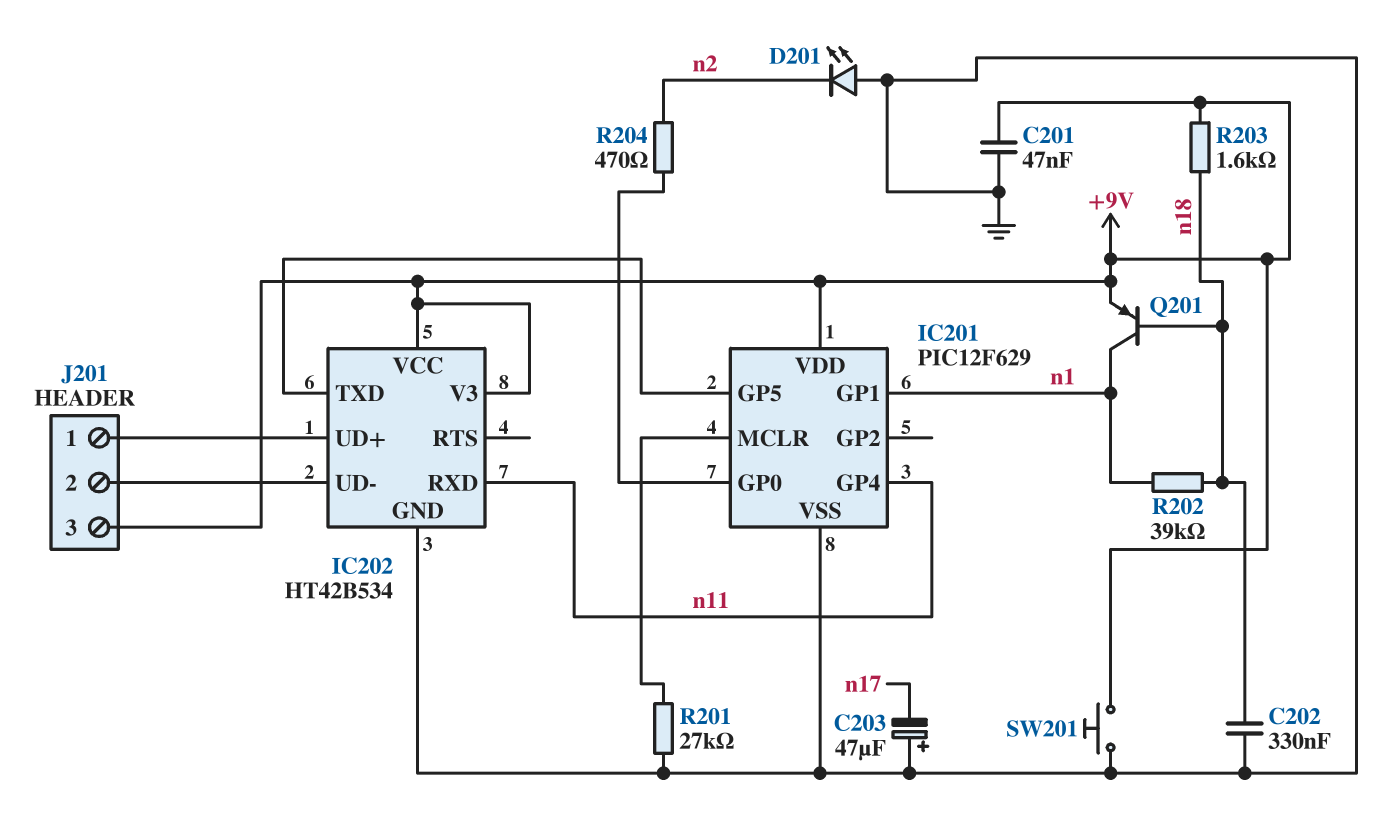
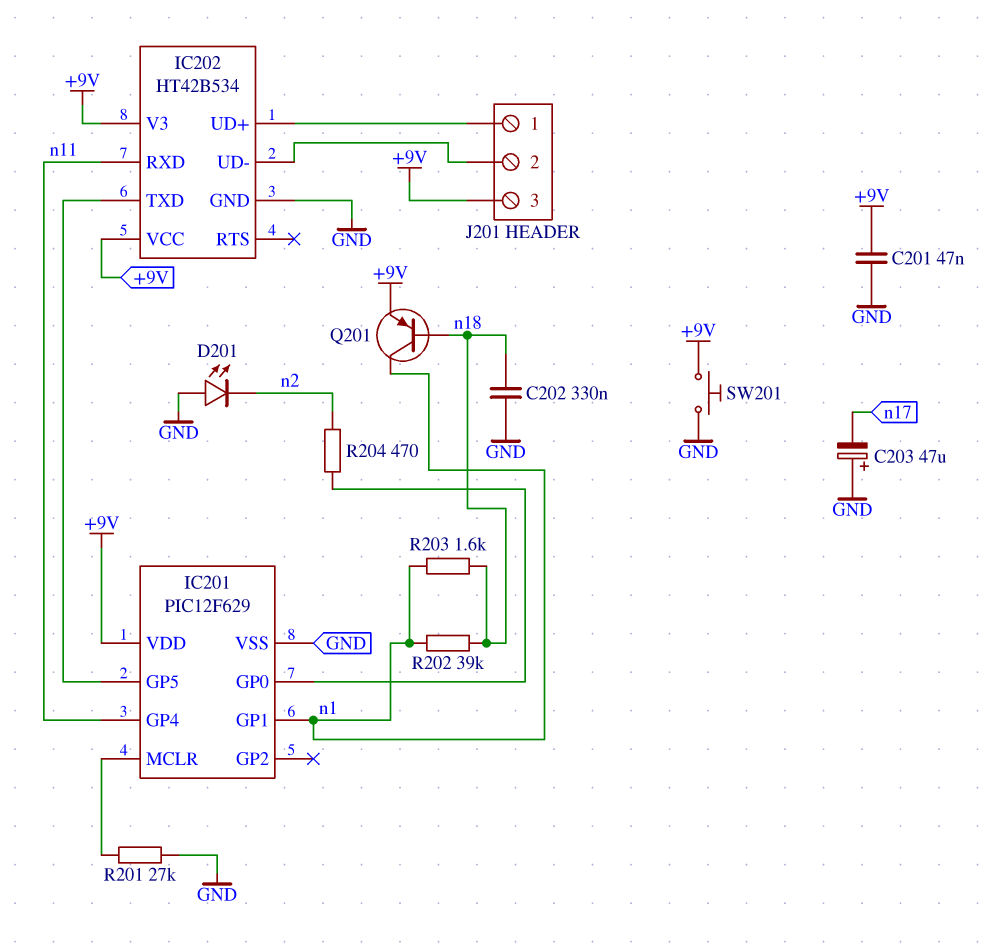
R203: 1.6k (+9V, n18) -> 1.6k (n1, n18)

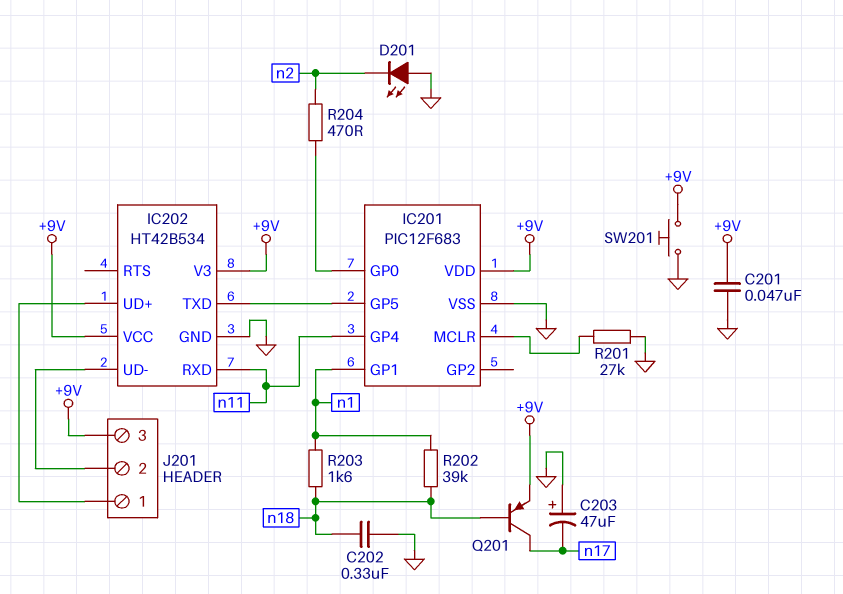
IC201: PIC12F629 -> PIC12F683
Q201: PNP (B n18, C n1, E +9V) -> PNP (B n18, C n17, E +9V)

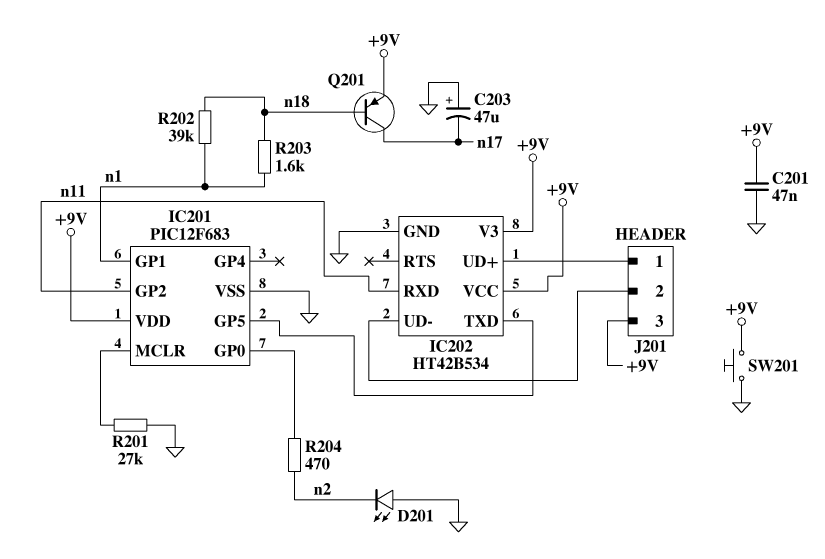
C202: 330nF (GND, n18) -> none
IC201 pin GP2: none -> n11
IC201 pin GP4: n11 -> none

